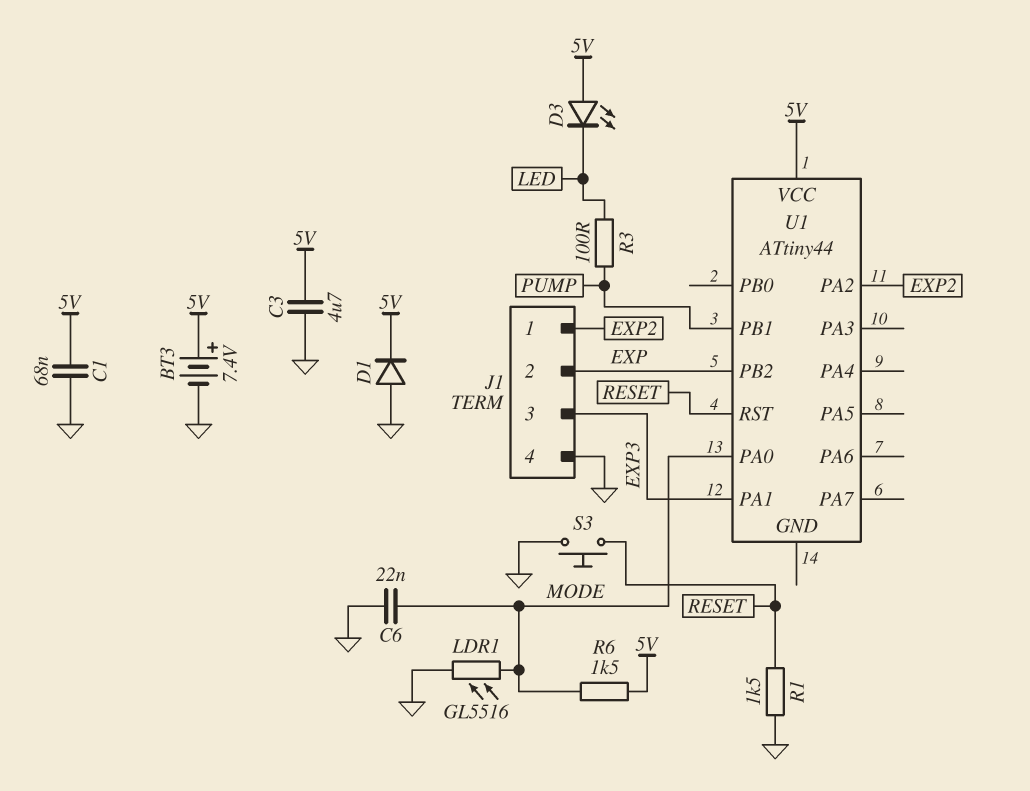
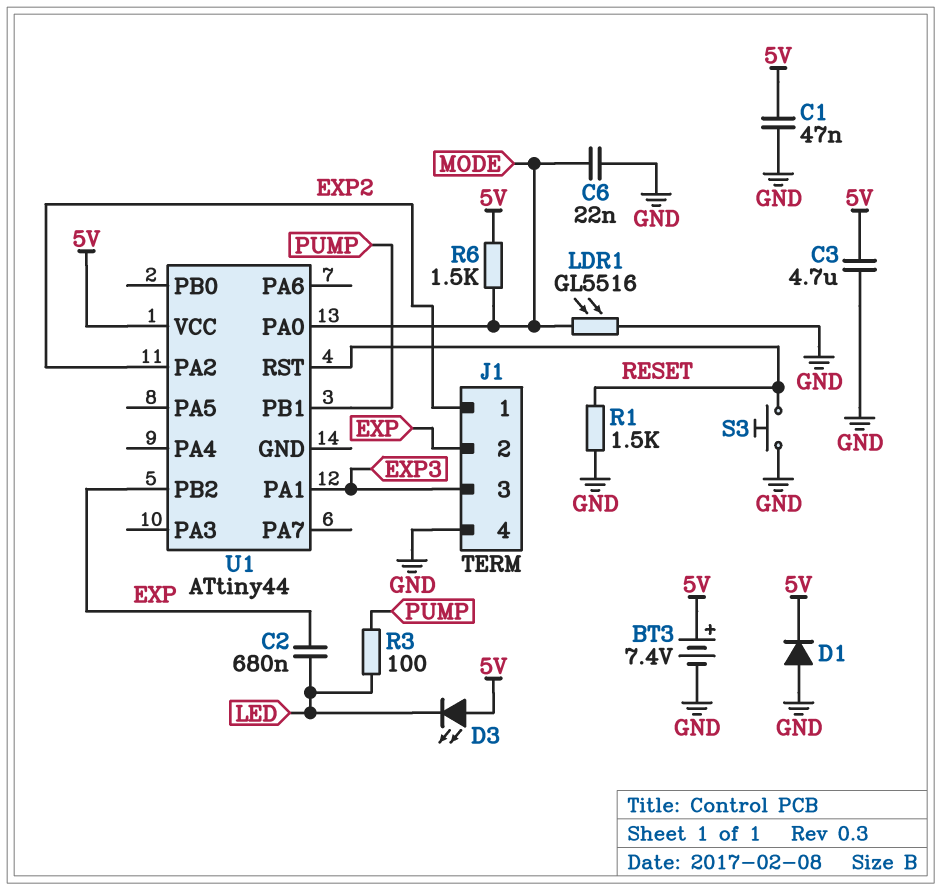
C1: 68nF (5V, GND) -> 47nF (5V, GND)
C2: none -> 680nF (EXP, LED)

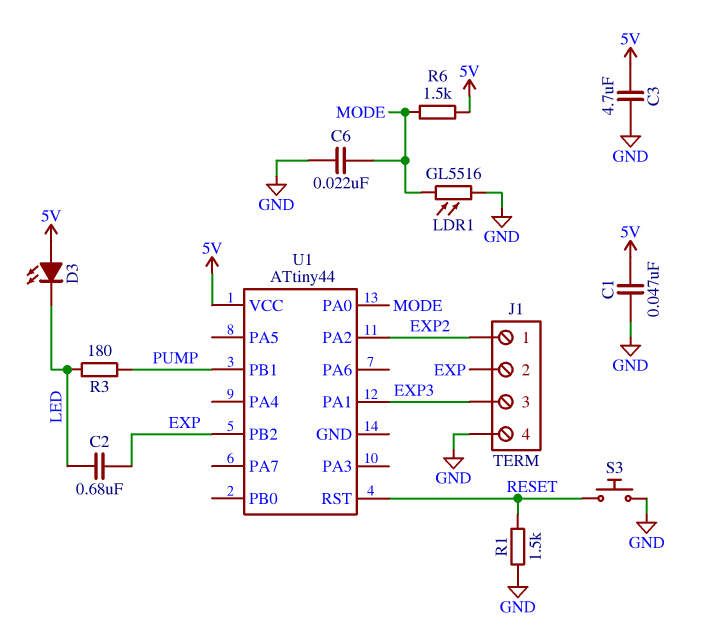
BT3: 7.4V (plus 5V, minus GND) -> none
D1: diode (A GND, K 5V) -> none
R3: 100 (LED, PUMP) -> 180 (LED, PUMP)

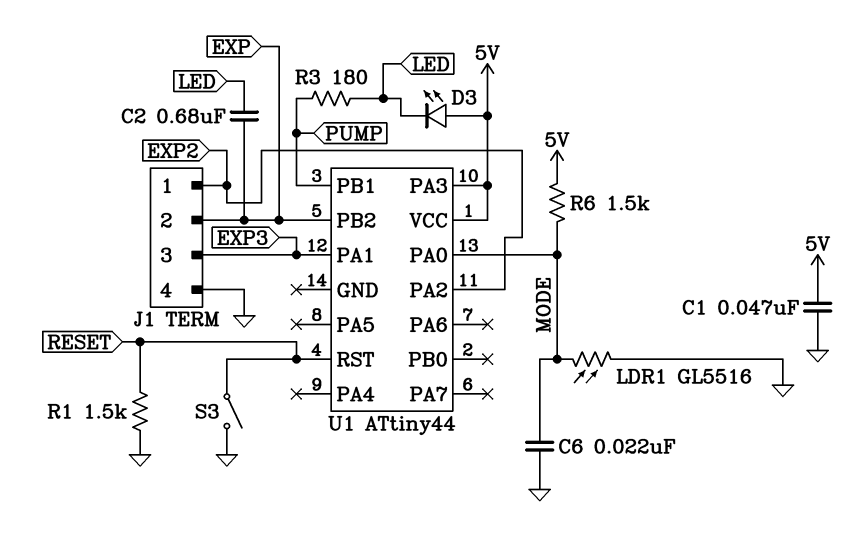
C3: 4.7uF (5V, GND) -> none
S3: button (GND, RESET) -> switch (GND, RESET)
U1 pin PA3: none -> 5V

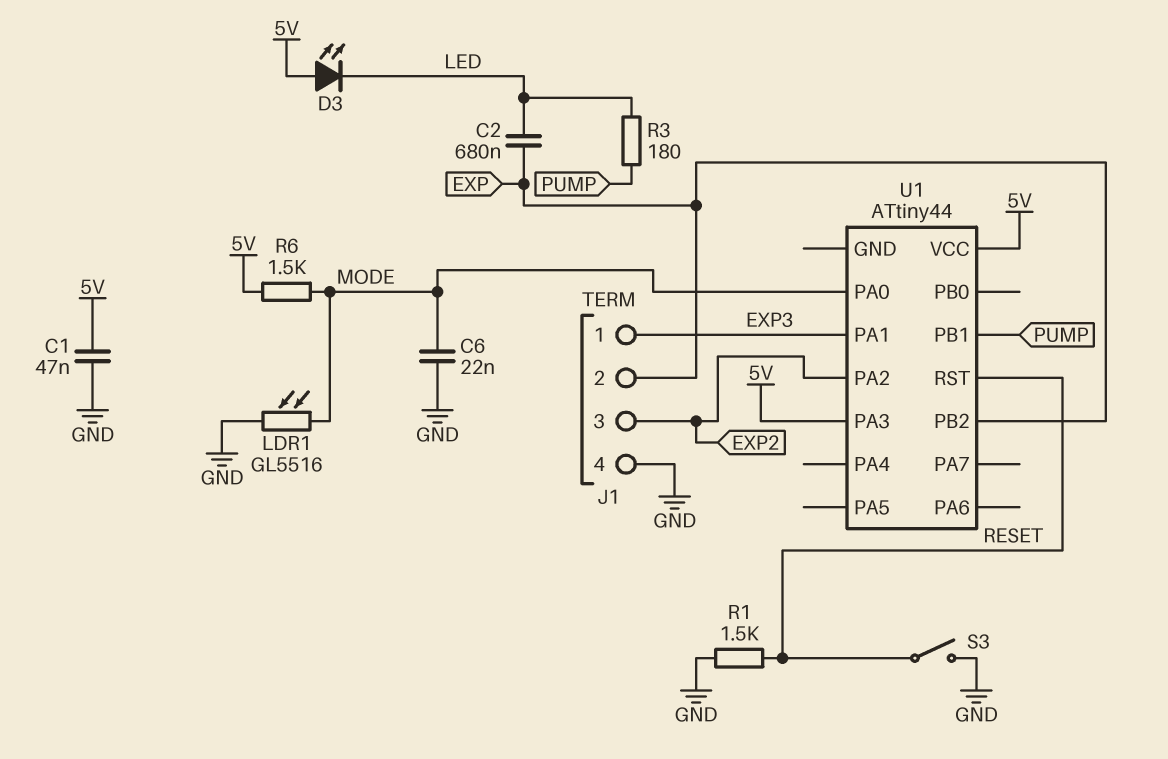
J1 pin 1: EXP2 -> EXP3
J1 pin 3: EXP3 -> EXP2

